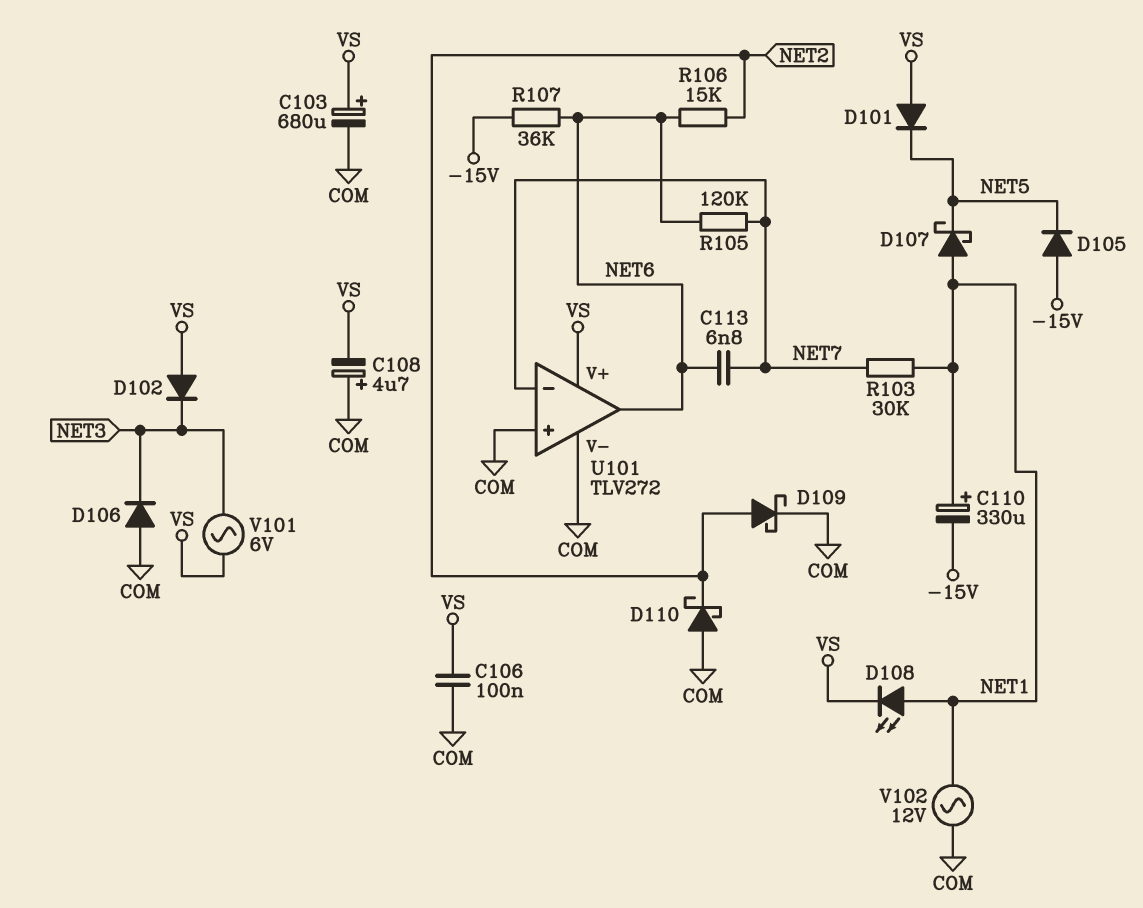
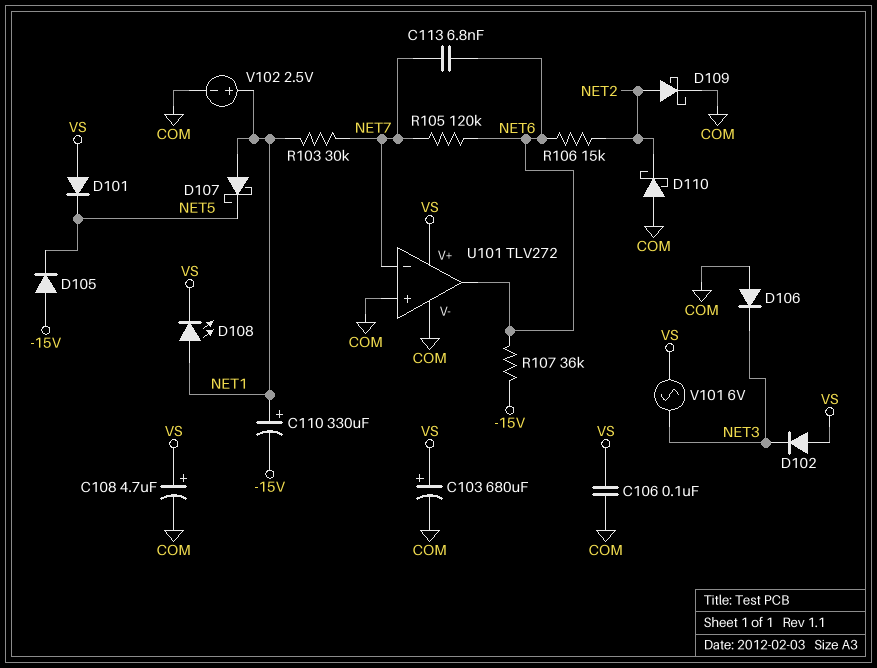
C108: 4.7uF (plus COM, minus VS) -> 4.7uF (plus VS, minus COM)
V102: AC 12V (COM, NET1) -> 2.5V (plus NET1, minus COM)

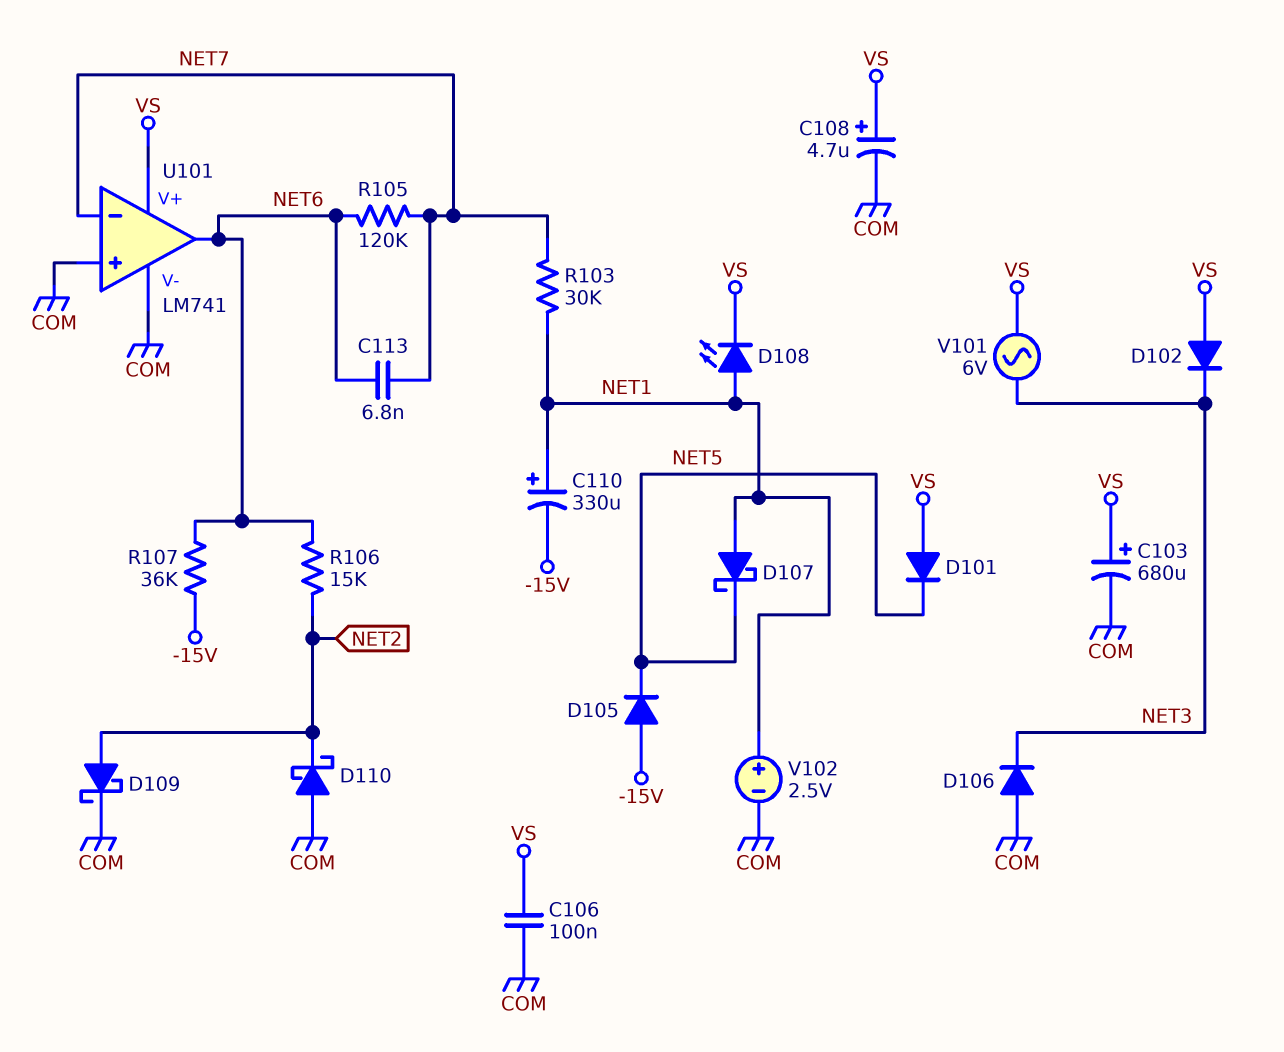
U101: TLV272 -> LM741

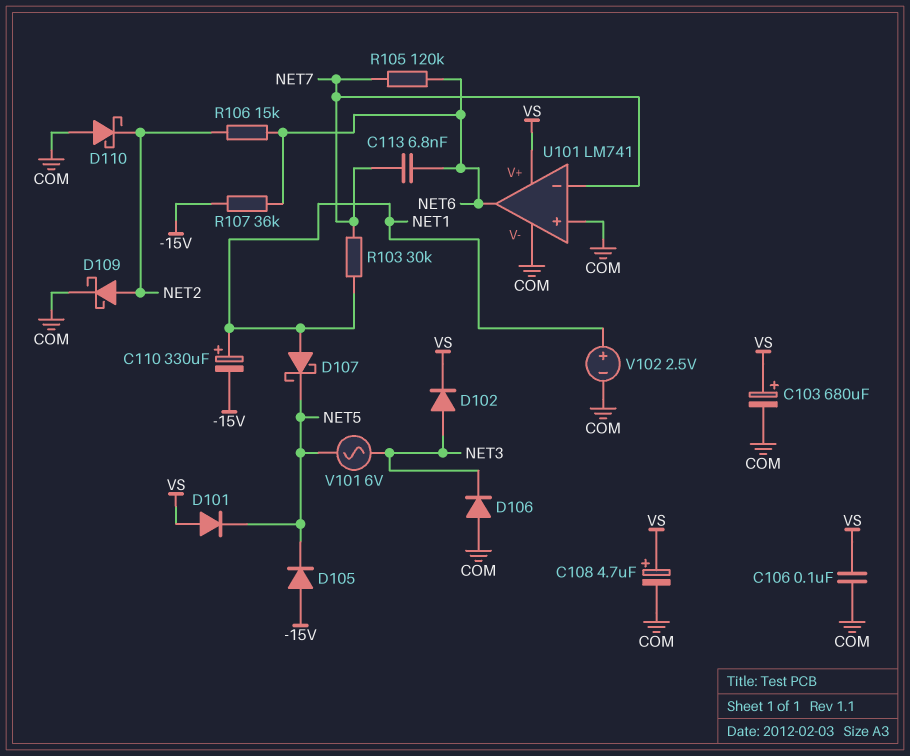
D102: diode (A VS, K NET3) -> diode (A NET3, K VS)
D108: LED (A NET1, K VS) -> none
V101: AC 6V (NET3, VS) -> AC 6V (NET3, NET5)

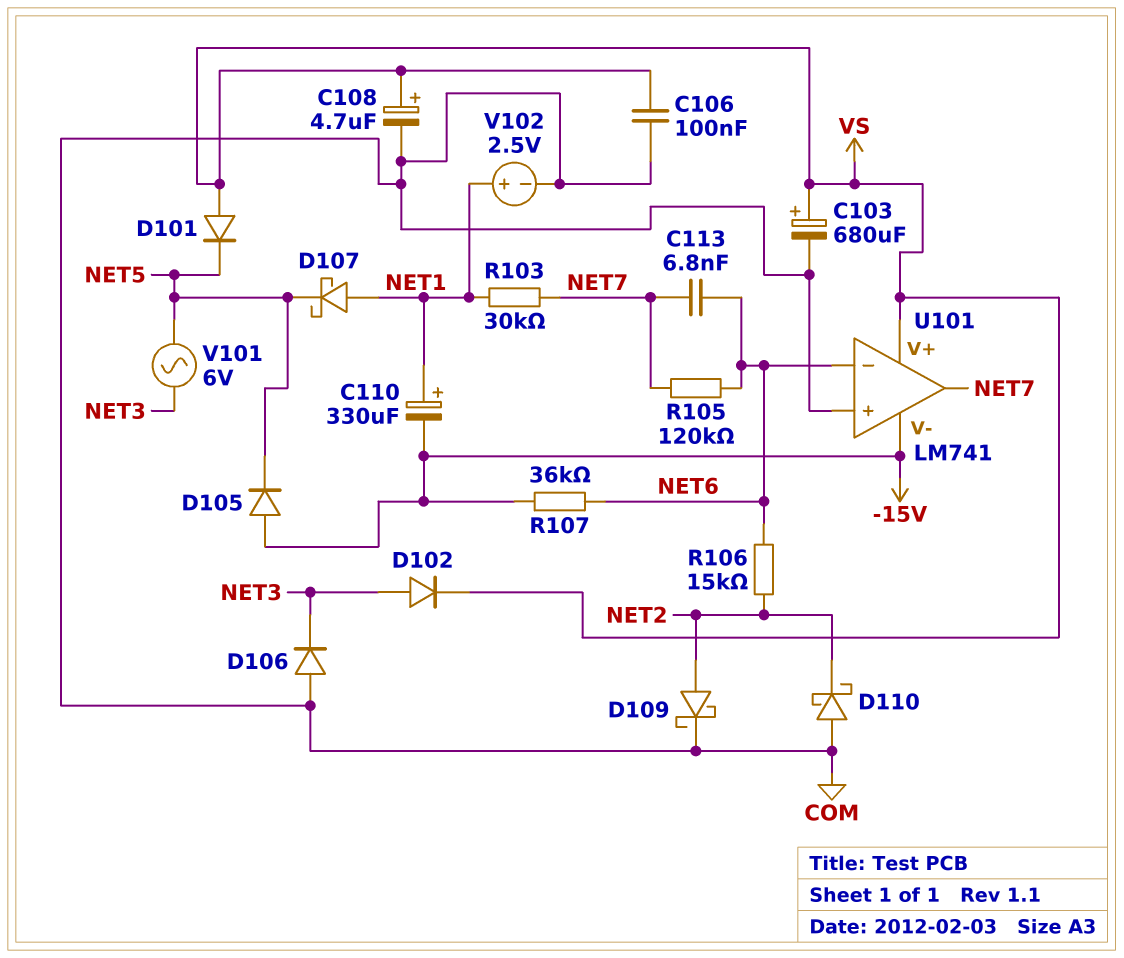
U101 pin V-: COM -> -15V
U101 pin in-: NET7 -> NET6
U101 pin out: NET6 -> NET7

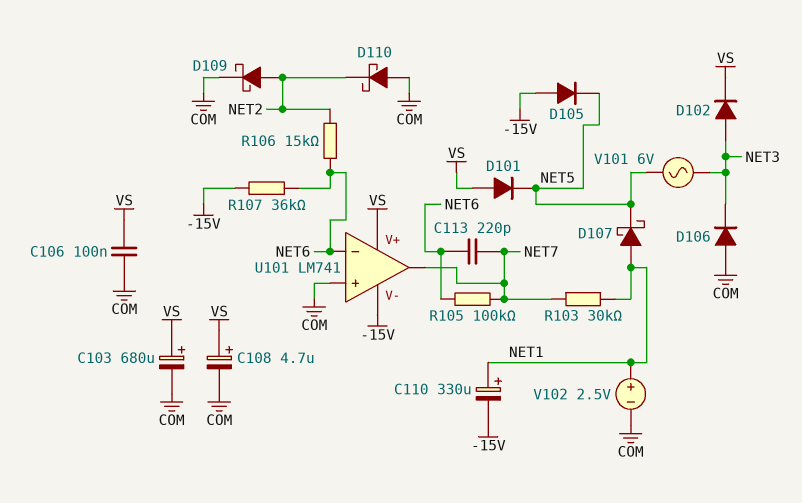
C113: 6.8nF (NET6, NET7) -> 220pF (NET6, NET7)
R105: 120k (NET6, NET7) -> 100k (NET6, NET7)

